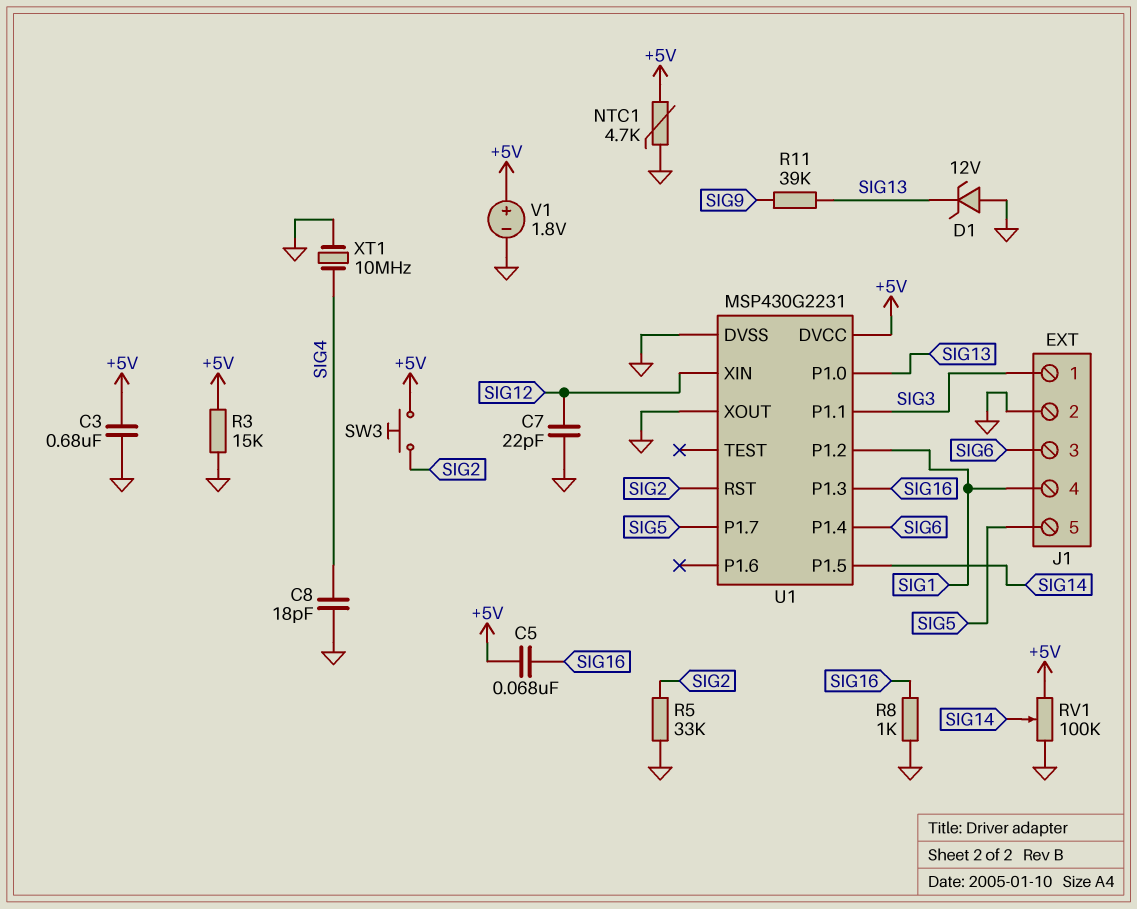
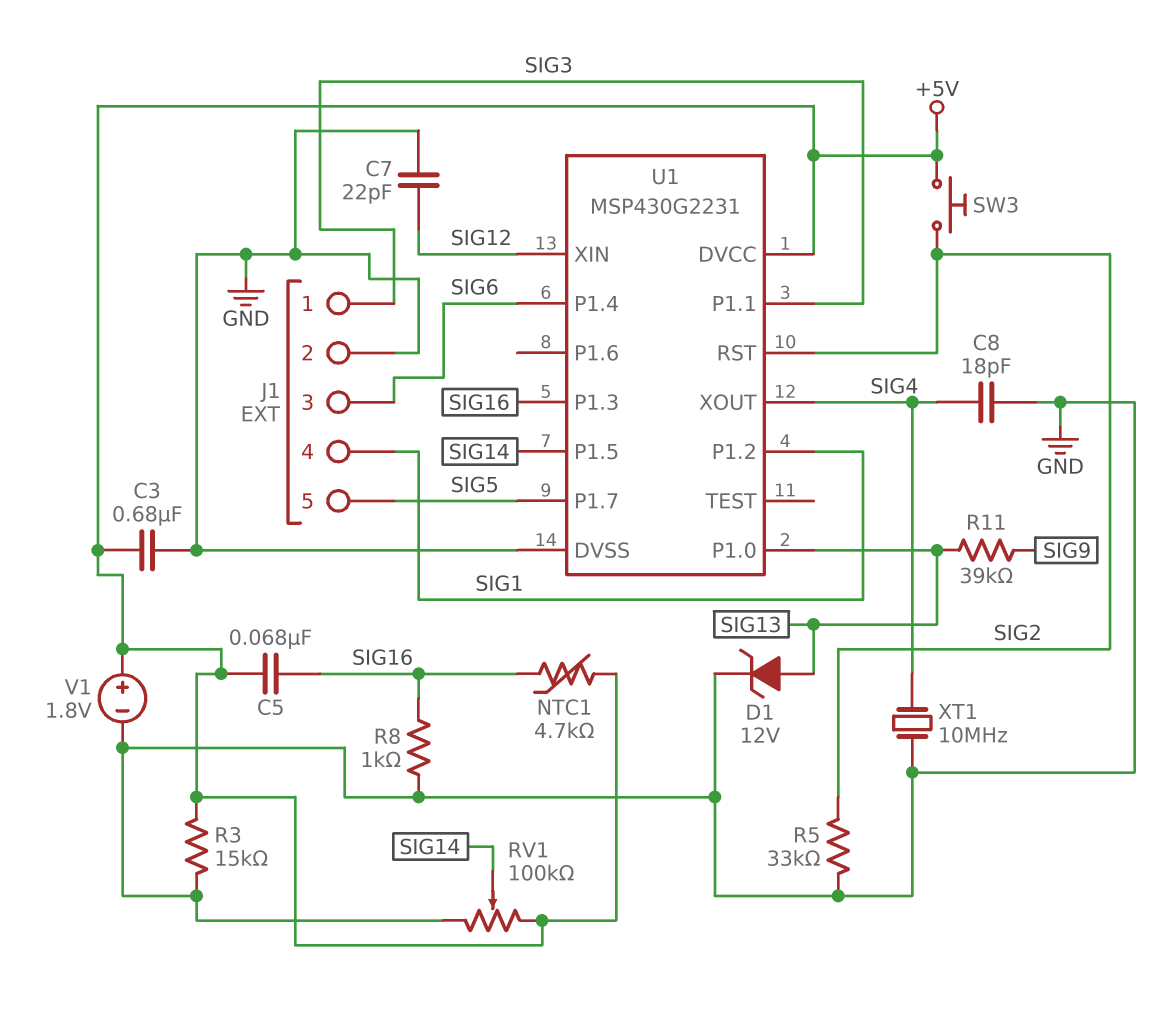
D1: zener 12V (A GND, K SIG13) -> zener 12V (A SIG13, K GND)
NTC1: 4.7k (+5V, GND) -> 4.7k (+5V, SIG16)
U1 pin XOUT: GND -> SIG4

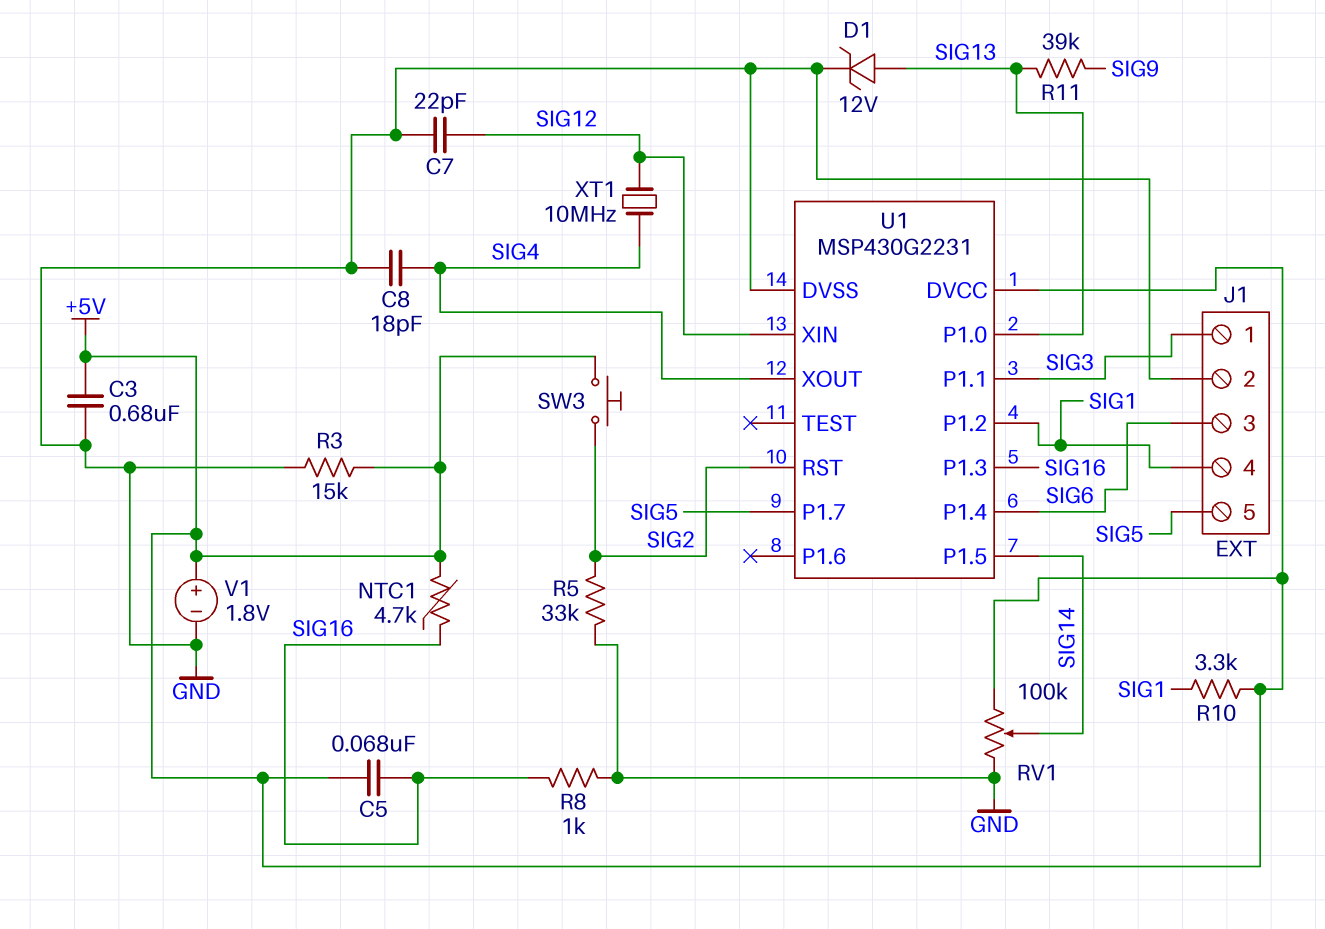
R10: none -> 3.3k (+5V, SIG1)
XT1: 10MHz (GND, SIG4) -> 10MHz (SIG4, SIG12)

